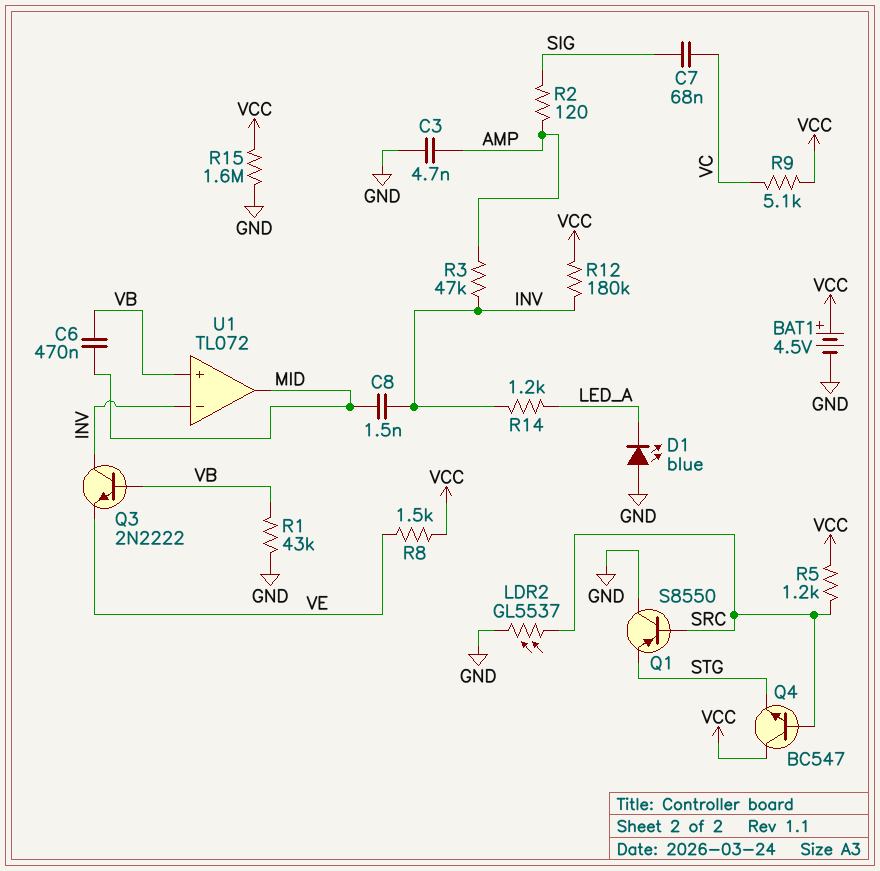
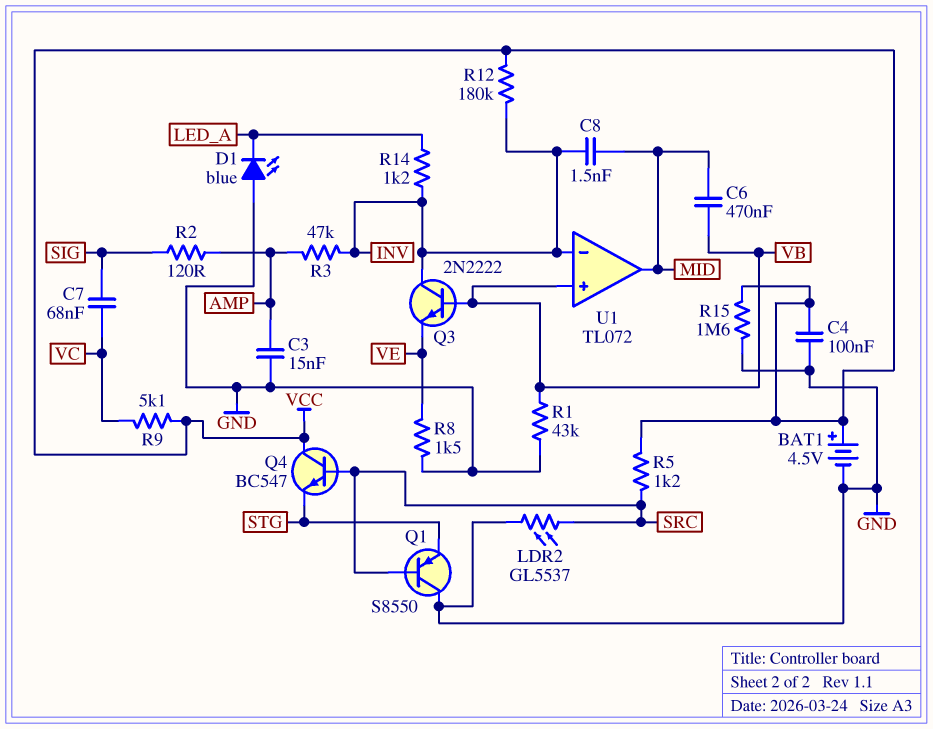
C3: 4.7nF (AMP, GND) -> 15nF (AMP, GND)
C4: none -> 100nF (GND, VCC)
R8: 1.5k (VCC, VE) -> 1.5k (GND, VE)

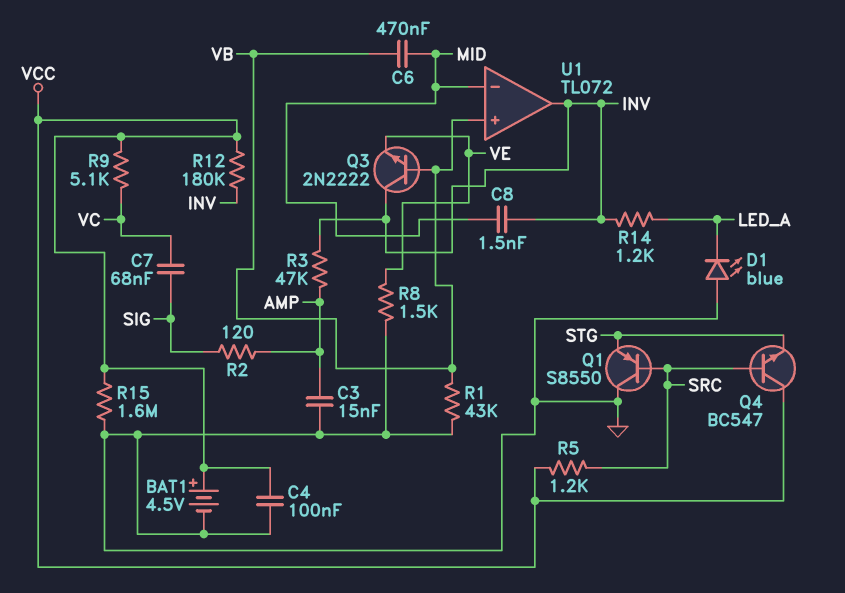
LDR2: GL5537 (GND, SRC) -> none
U1 pin in-: INV -> MID
U1 pin out: MID -> INV

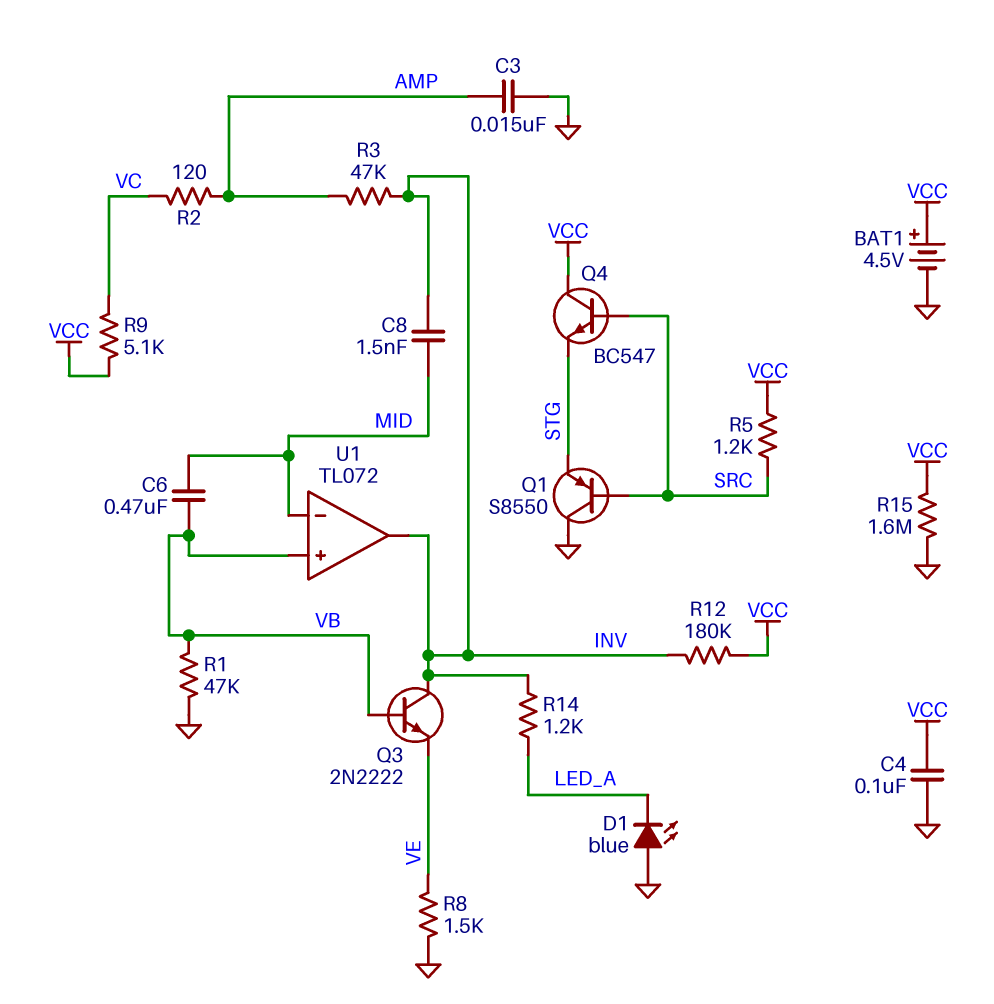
C7: 68nF (SIG, VC) -> none
R1: 43k (GND, VB) -> 47k (GND, VB)
R2: 120 (AMP, SIG) -> 120 (AMP, VC)

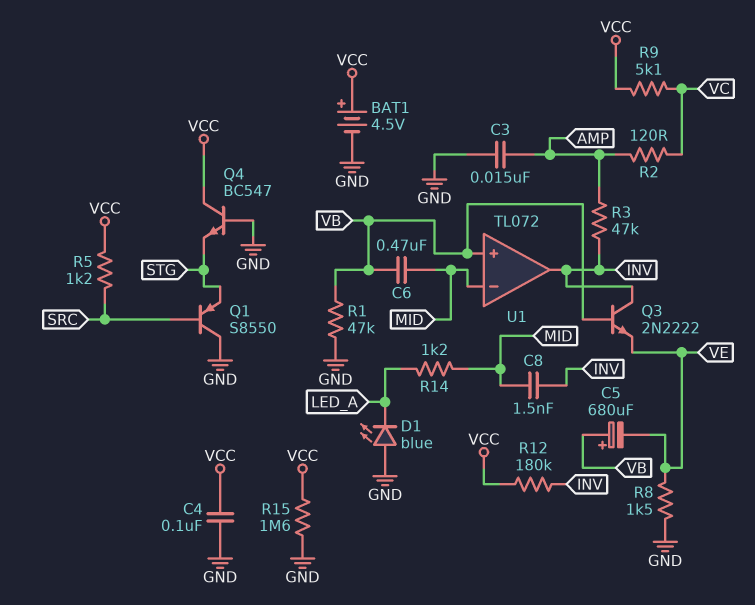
C5: none -> 680uF (plus VB, minus VE)
Q4: NPN BC547 (B SRC, C VCC, E STG) -> NPN BC547 (B GND, C VCC, E STG)
R14: 1.2k (INV, LED_A) -> 1.2k (LED_A, MID)

